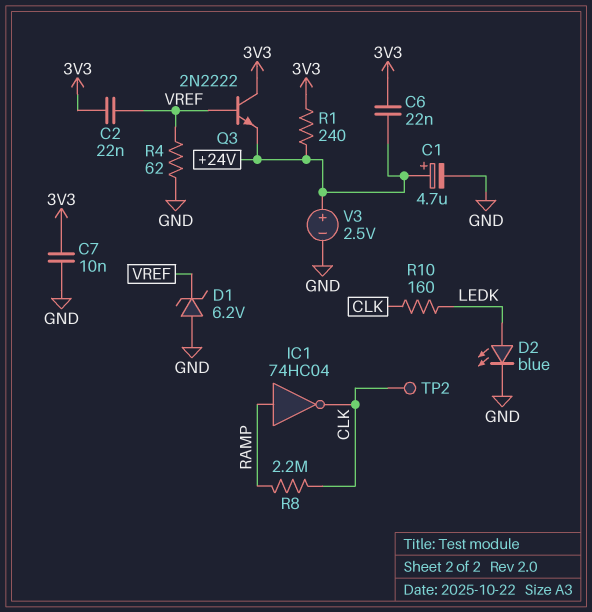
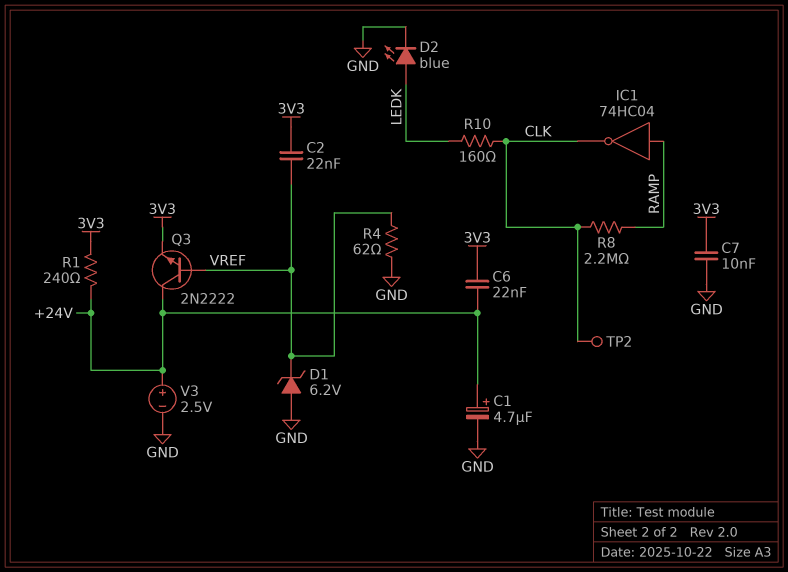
Q3: NPN 2N2222 (B VREF, C 3V3, E +24V) -> NPN 2N2222 (B VREF, C +24V, E 3V3)

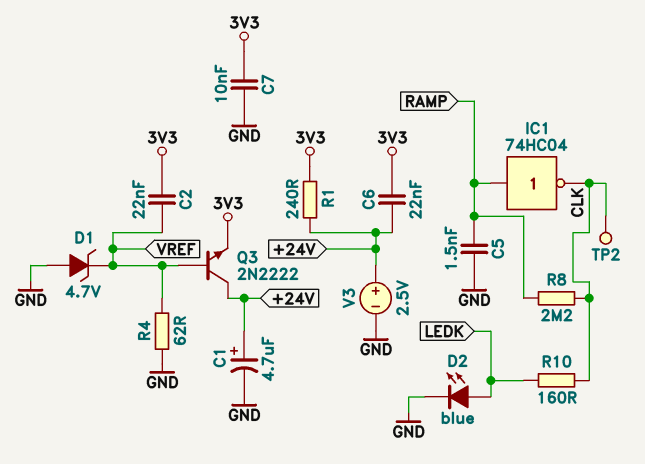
C5: none -> 1.5nF (GND, RAMP)
D1: zener 6.2V (A GND, K VREF) -> zener 4.7V (A GND, K VREF)

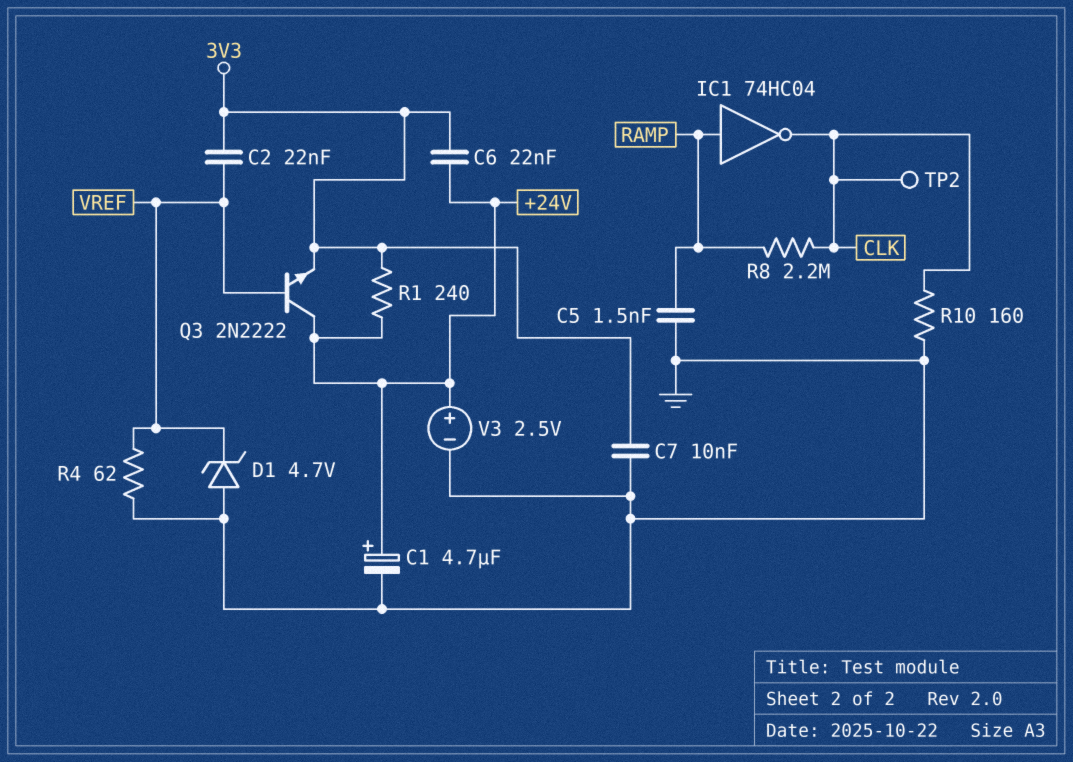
D2: LED blue (A LEDK, K GND) -> none
R10: 160 (CLK, LEDK) -> 160 (CLK, GND)

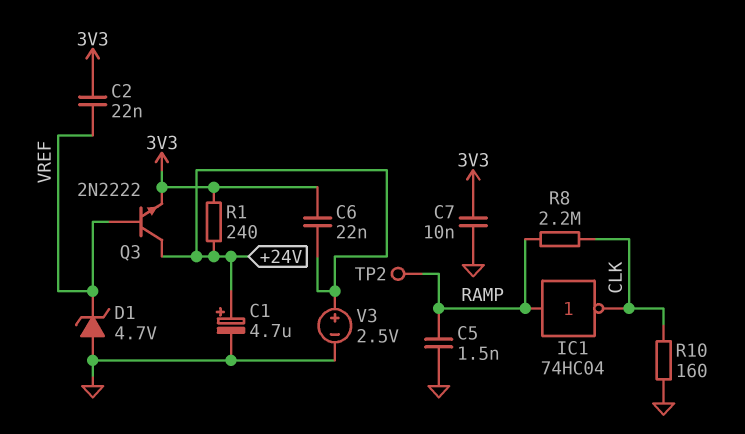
R4: 62 (GND, VREF) -> none
TP2: test point (CLK) -> test point (RAMP)

